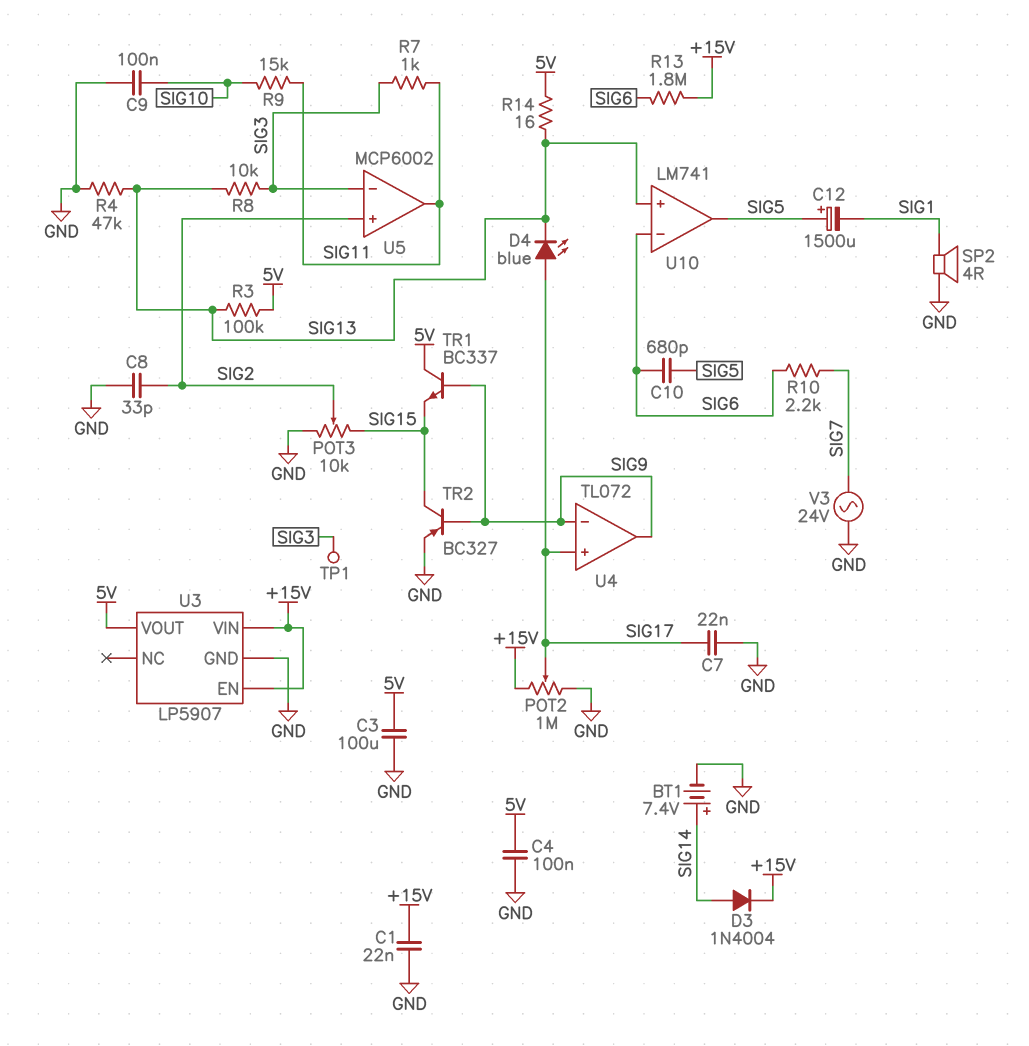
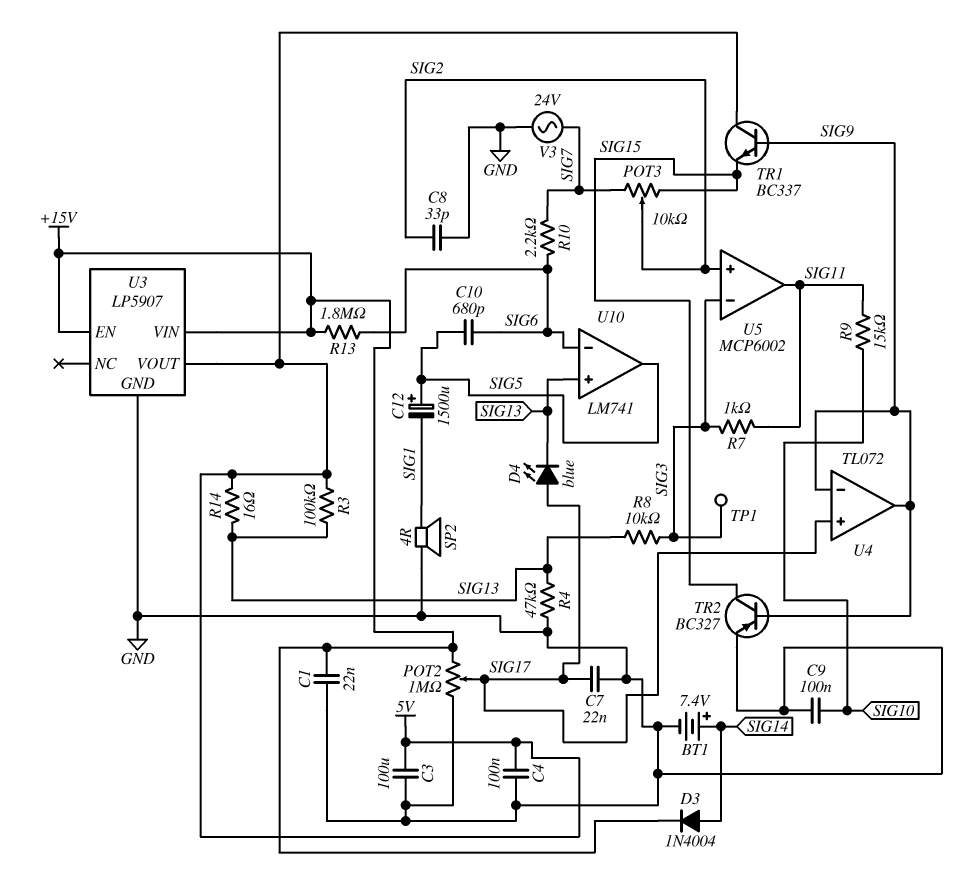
POT3: 10k (GND, SIG15, wiper SIG2) -> 10k (SIG7, SIG15, wiper SIG2)

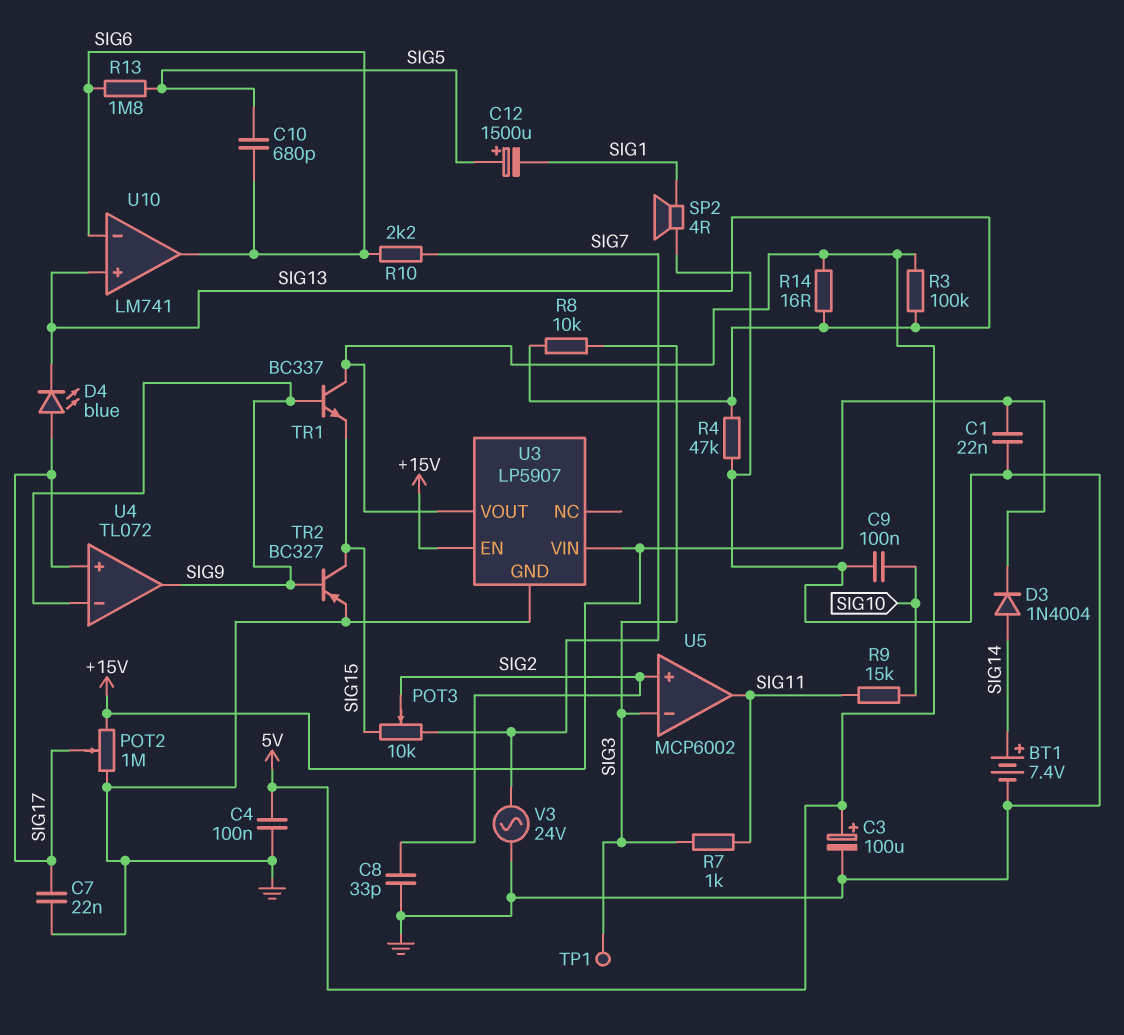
C3: 100uF (5V, GND) -> 100uF (plus 5V, minus GND)
R13: 1.8M (+15V, SIG6) -> 1.8M (SIG5, SIG6)
U10 pin out: SIG5 -> SIG6

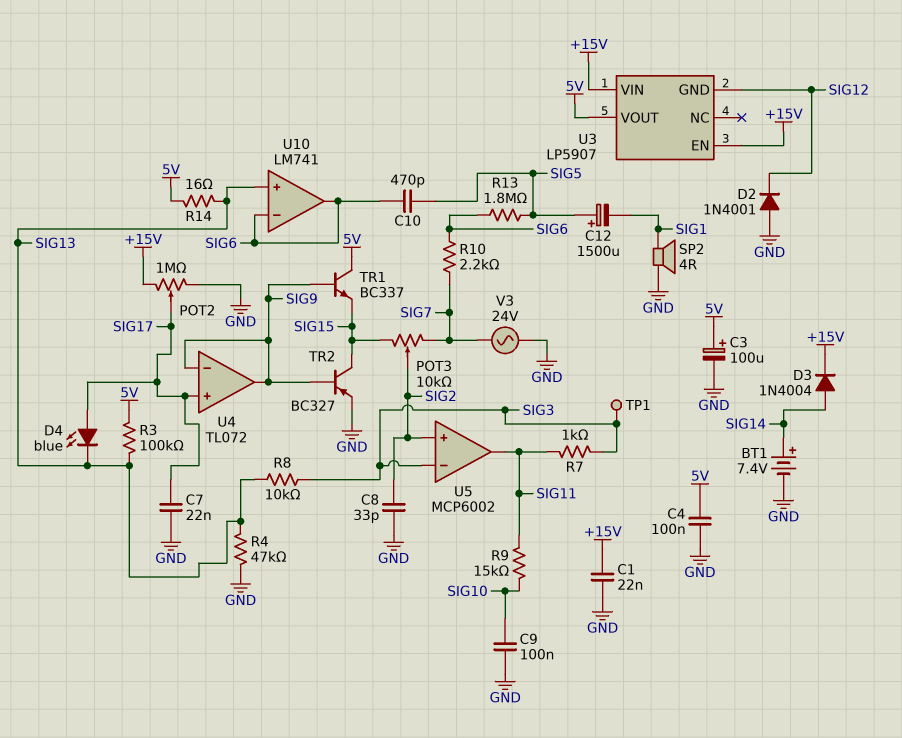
C10: 680pF (SIG5, SIG6) -> 470pF (SIG5, SIG6)
D2: none -> diode 1N4001 (A GND, K SIG12)
U3 pin GND: GND -> SIG12

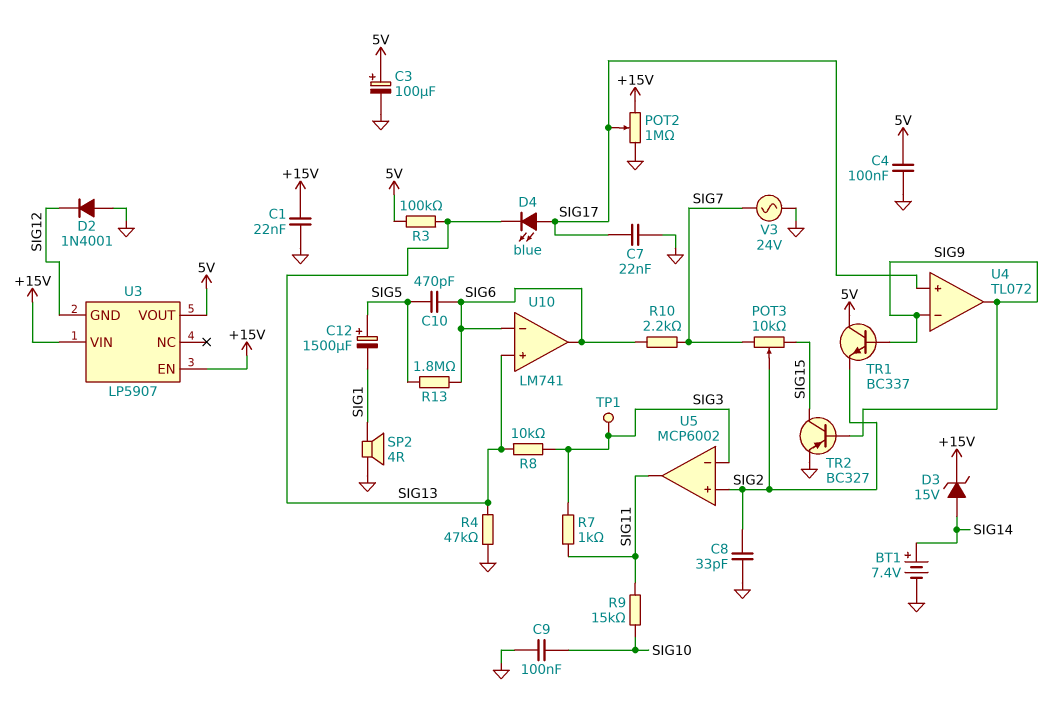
D3: diode 1N4004 (A SIG14, K +15V) -> zener 15V (A SIG14, K +15V)
R14: 16 (5V, SIG13) -> none
TR1: NPN BC337 (B SIG9, C 5V, E SIG15) -> NPN BC337 (B SIG9, C 5V, E SIG2)

